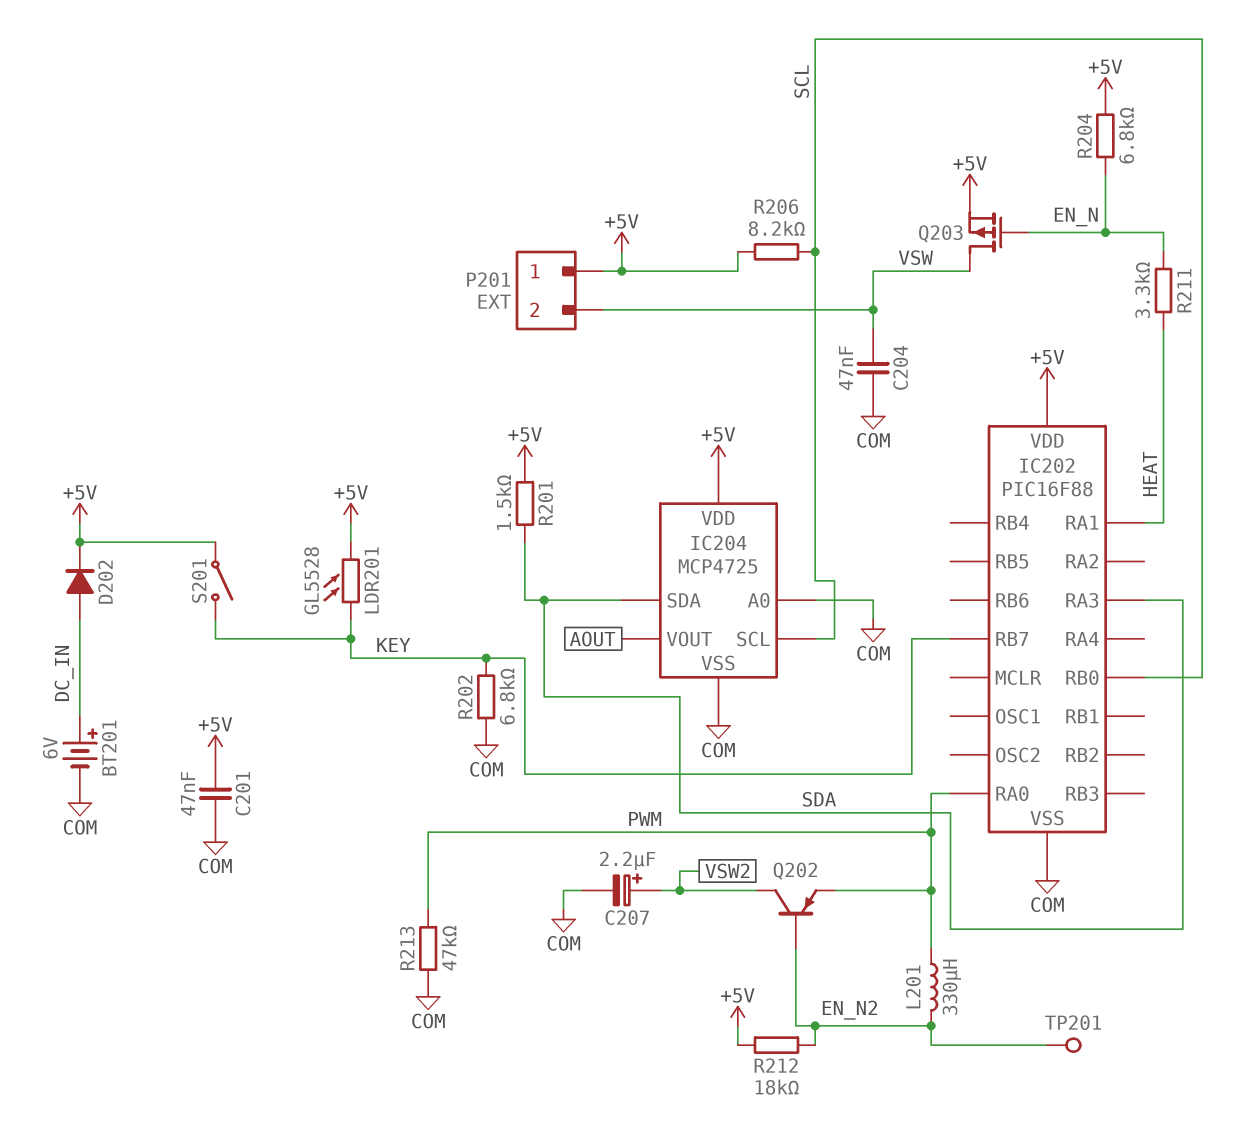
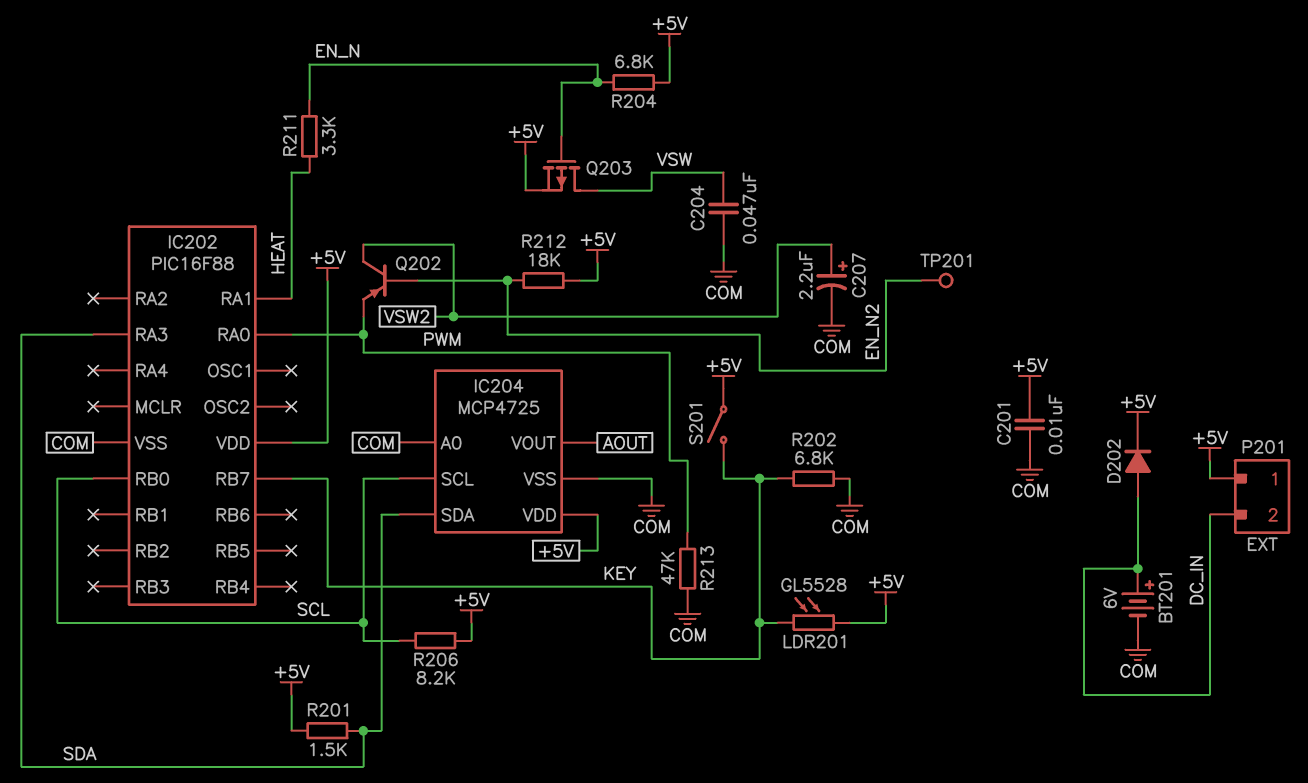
C201: 47nF (+5V, COM) -> 10nF (+5V, COM)
L201: 330uH (EN_N2, PWM) -> none
P201 pin 2: VSW -> DC_IN

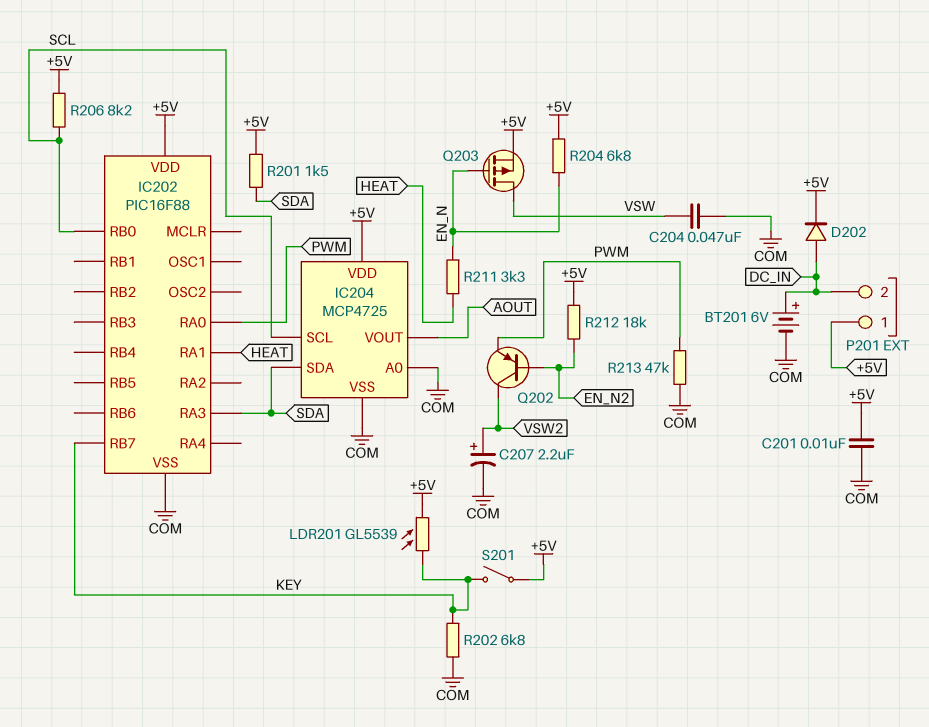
LDR201: GL5528 (+5V, KEY) -> GL5539 (+5V, KEY)
TP201: test point (EN_N2) -> none

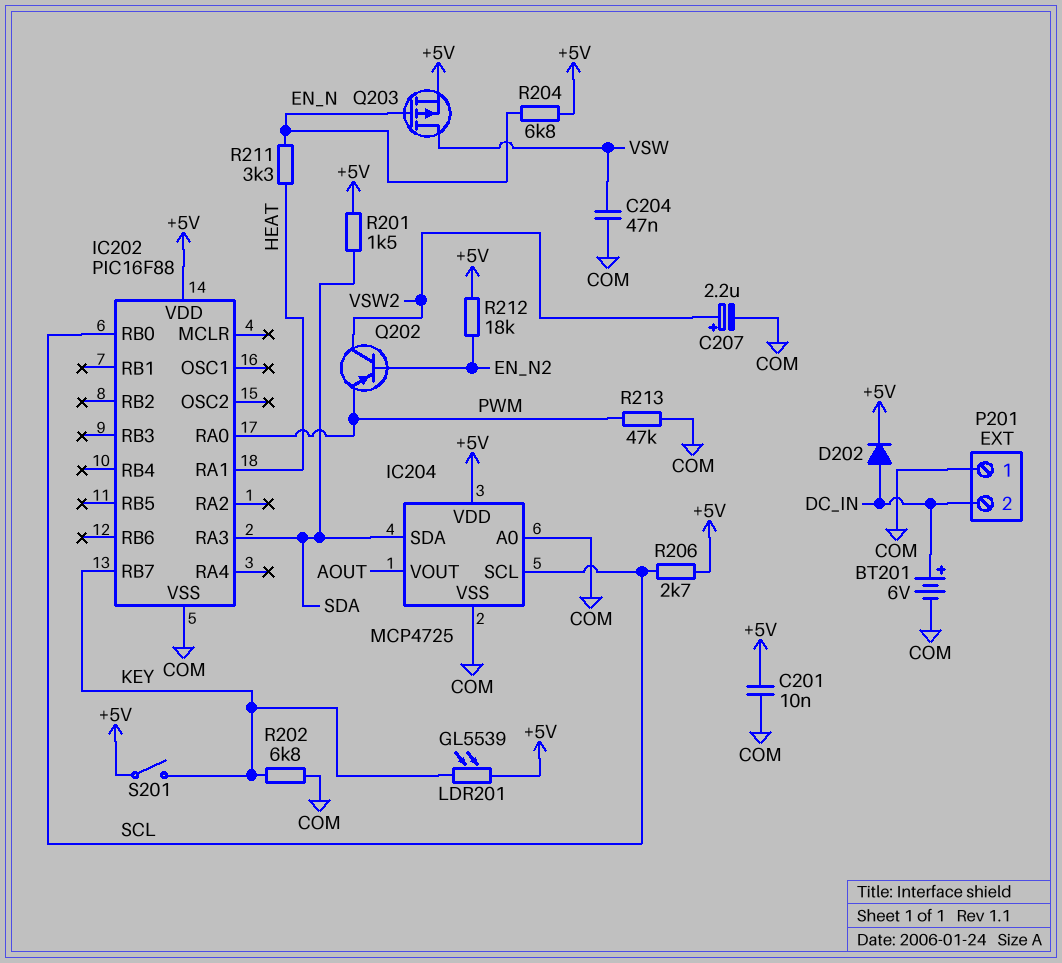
P201 pin 1: +5V -> COM
R206: 8.2k (+5V, SCL) -> 2.7k (+5V, SCL)

